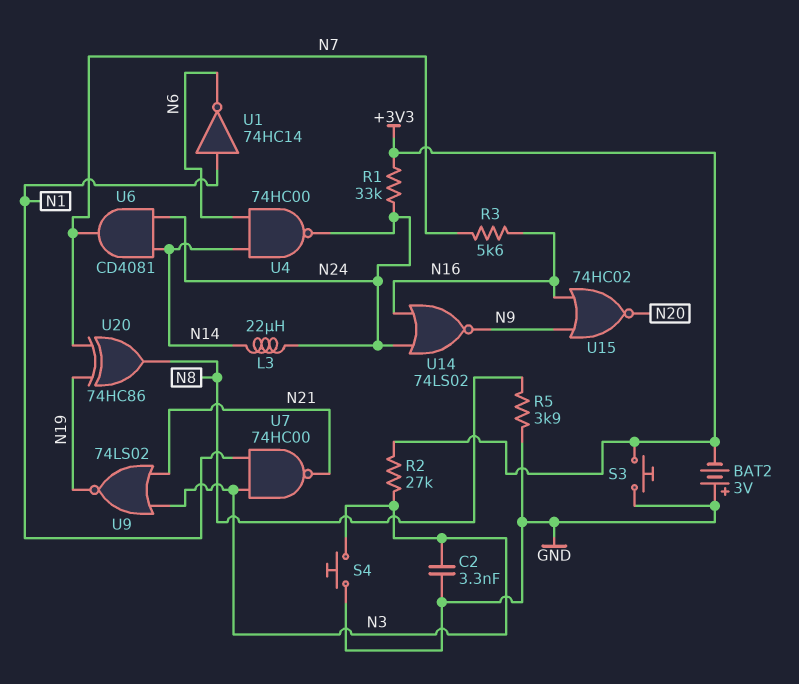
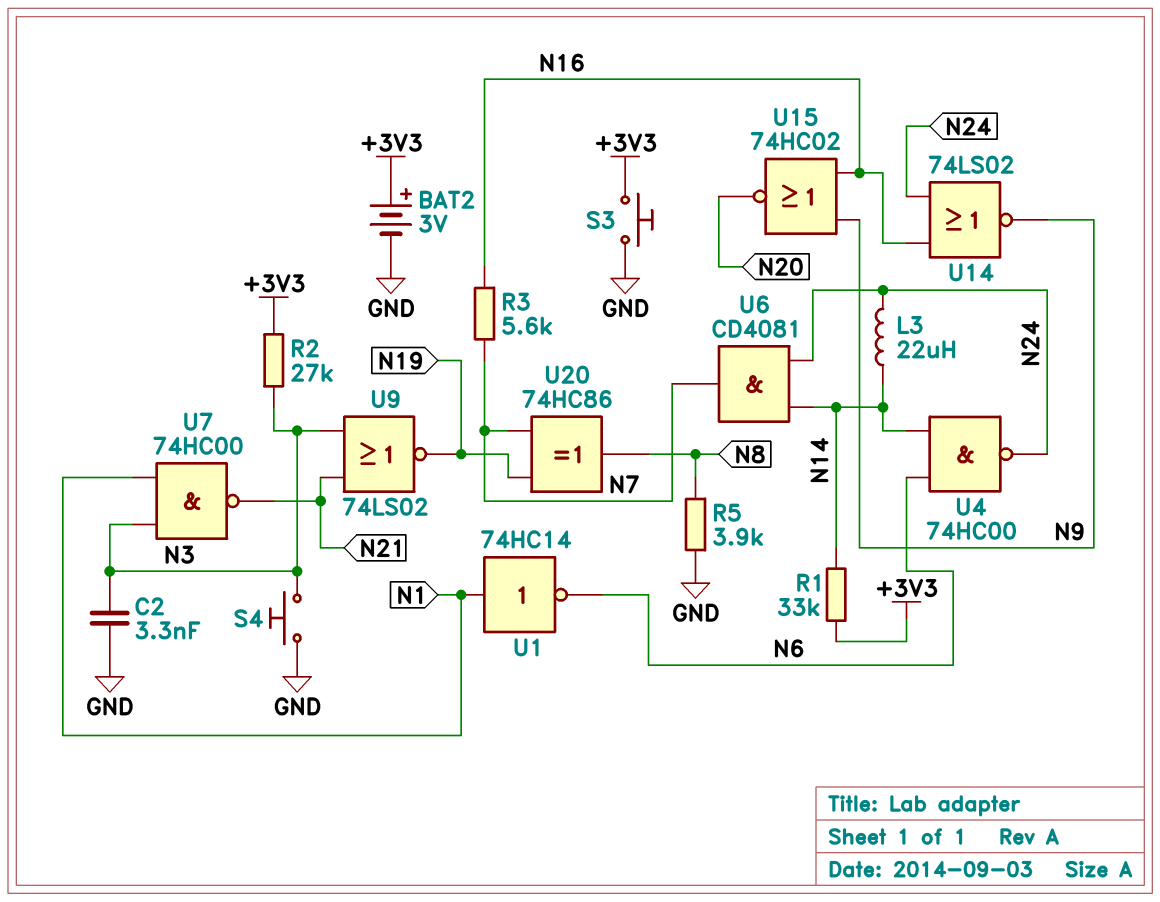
BAT2: 3V (plus GND, minus +3V3) -> 3V (plus +3V3, minus GND)
R1: 33k (+3V3, N24) -> 33k (+3V3, N14)

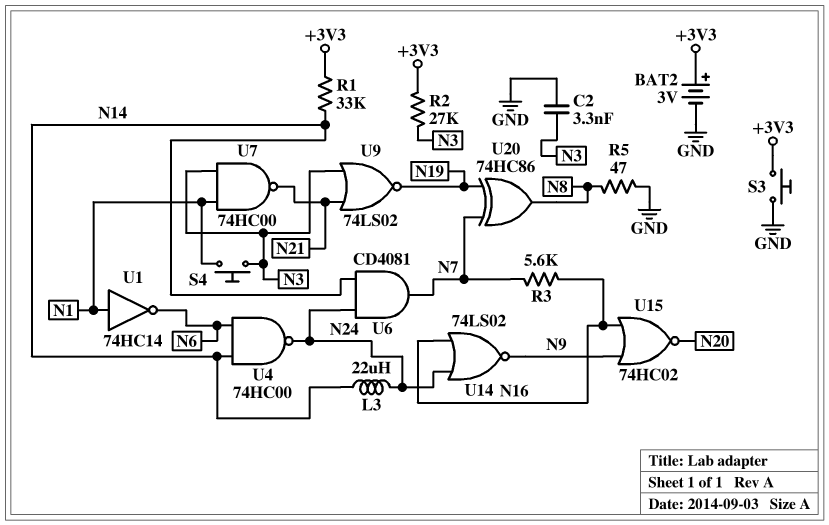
R5: 3.9k (GND, N8) -> 47 (GND, N8)
S4: button (GND, N3) -> button (N1, N3)

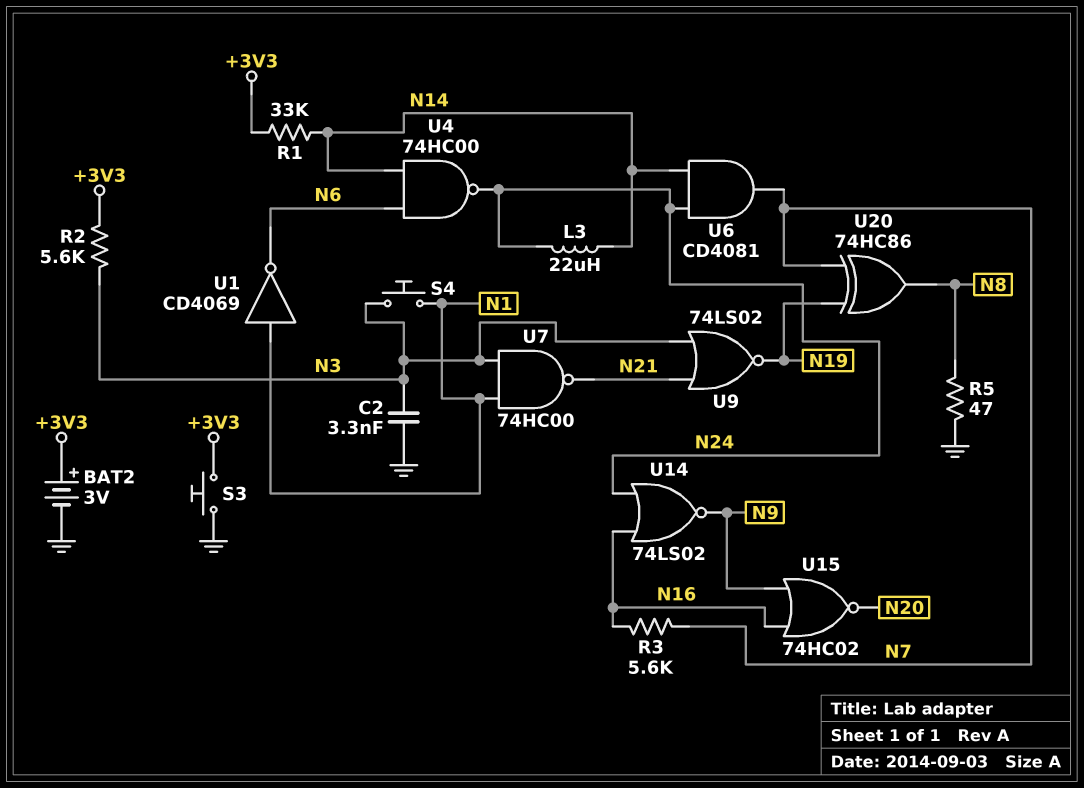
R2: 27k (+3V3, N3) -> 5.6k (+3V3, N3)
U1: NOT 74HC14 (in N1, out N6) -> NOT CD4069 (in N1, out N6)

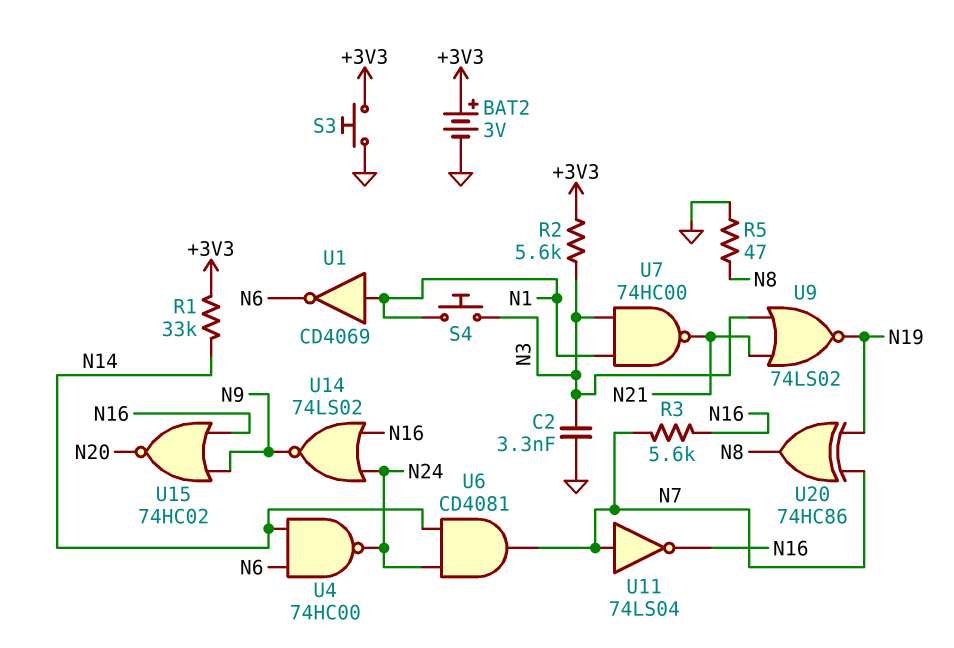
L3: 22uH (N14, N24) -> none
U11: none -> NOT 74LS04 (in N7, out N16)

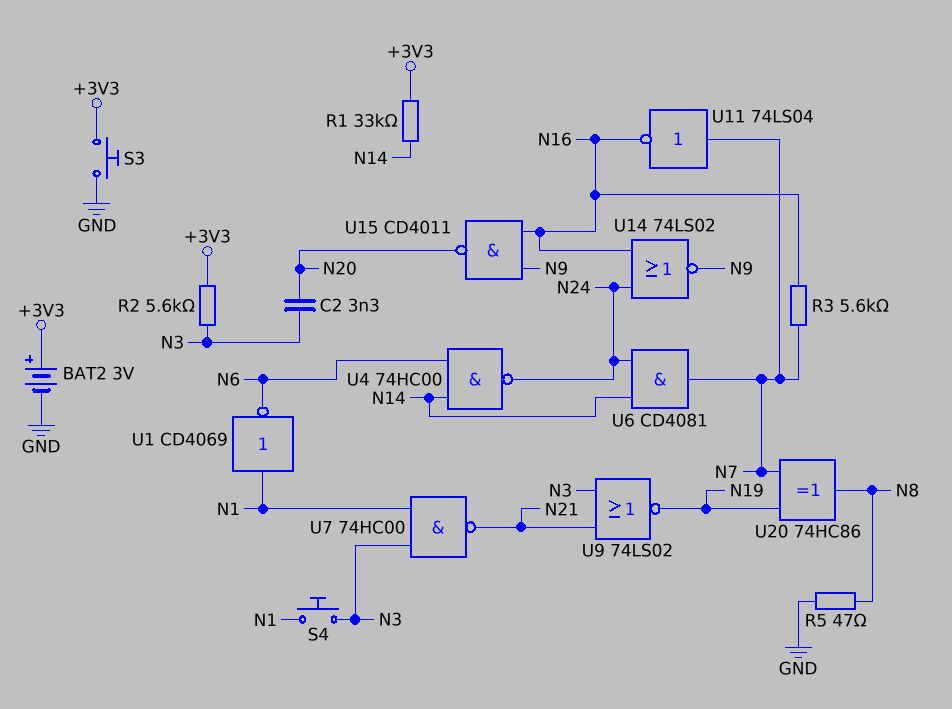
C2: 3.3nF (GND, N3) -> 3.3nF (N3, N20)
U15: NOR 74HC02 (in N9, in N16, out N20) -> NAND CD4011 (in N9, in N16, out N20)

